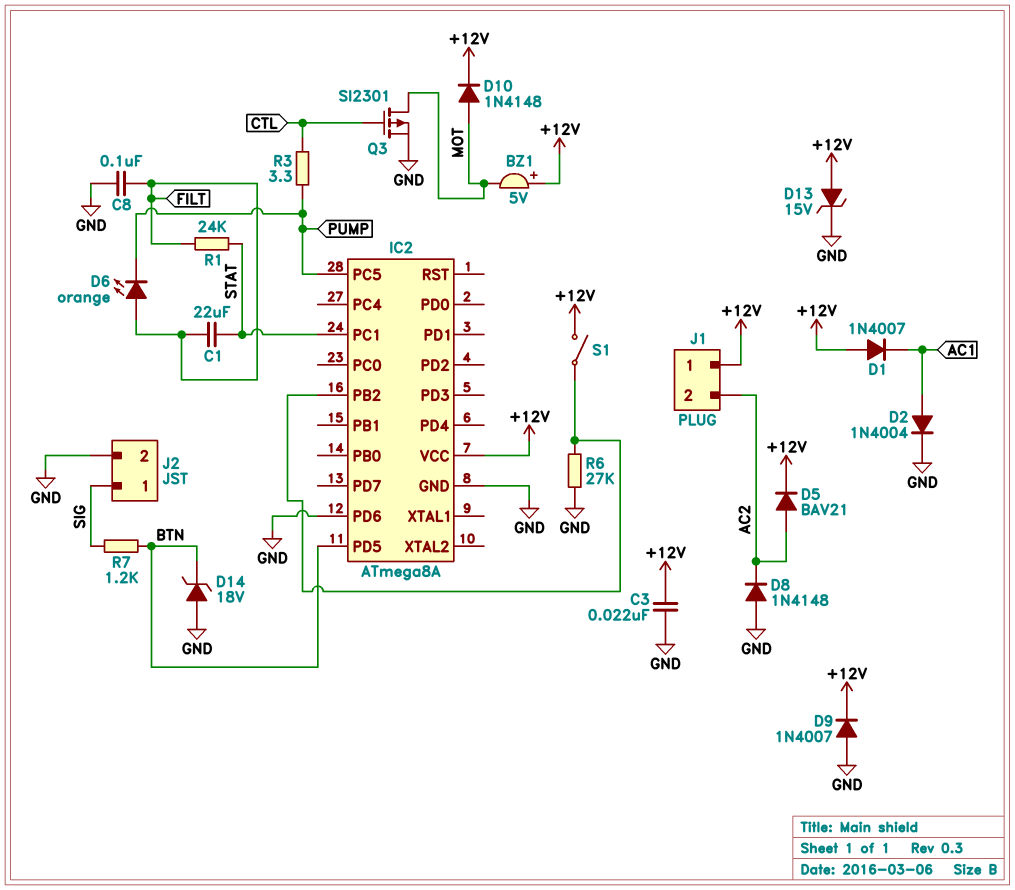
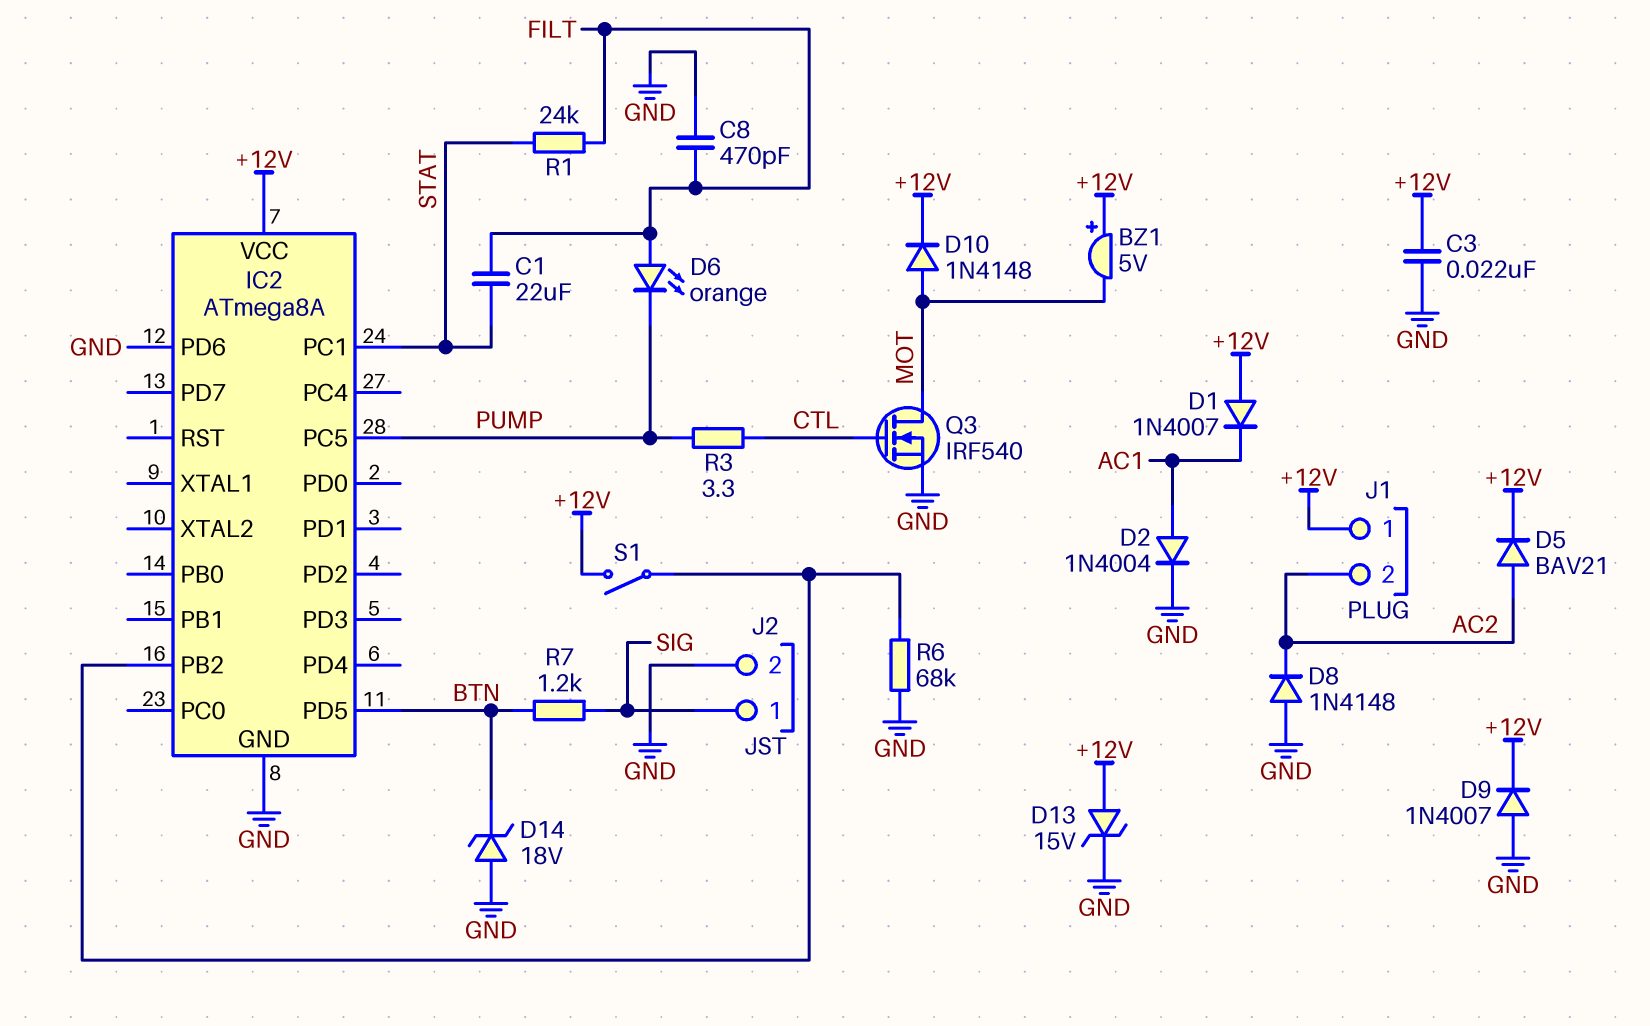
C8: 100nF (FILT, GND) -> 470pF (FILT, GND)
Q3: PMOS SI2301 (G CTL, D MOT, S GND) -> NMOS IRF540 (G CTL, D MOT, S GND)
R6: 27k (GND, IC2/PB2) -> 68k (GND, IC2/PB2)

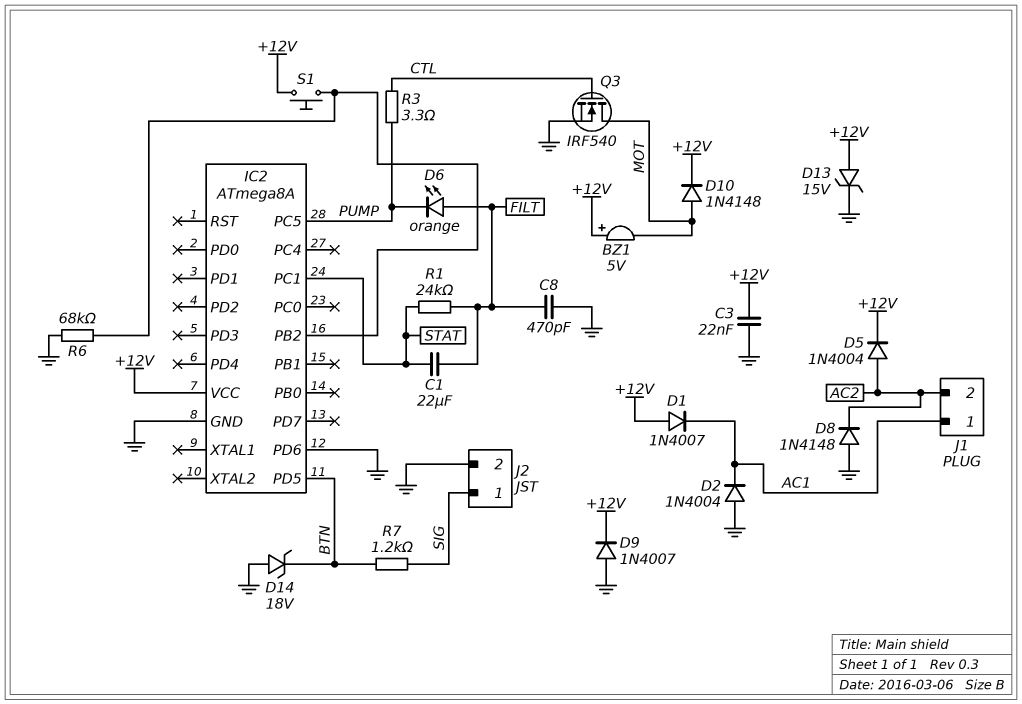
D2: diode 1N4004 (A AC1, K GND) -> diode 1N4004 (A GND, K AC1)
D5: diode BAV21 (A AC2, K +12V) -> diode 1N4004 (A AC2, K +12V)
J1 pin 1: +12V -> AC1
S1: switch (+12V, IC2/PB2) -> button (+12V, IC2/PB2)

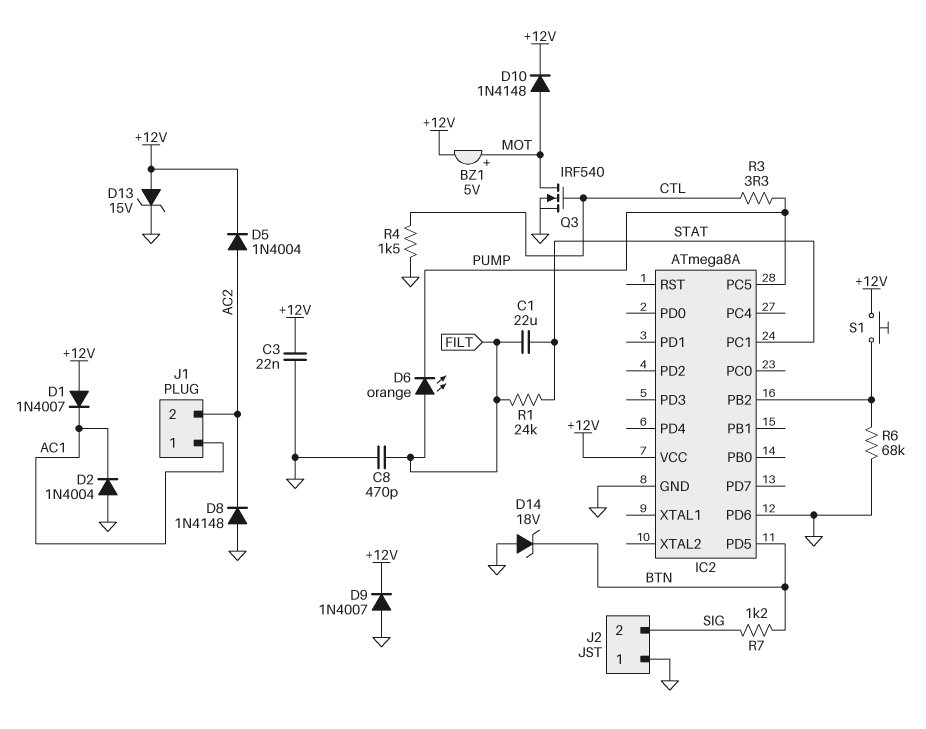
BZ1: buzzer 5V (plus +12V, minus MOT) -> buzzer 5V (plus MOT, minus +12V)
J2 pin 1: SIG -> GND
J2 pin 2: GND -> SIG
R4: none -> 1.5k (CTL, GND)

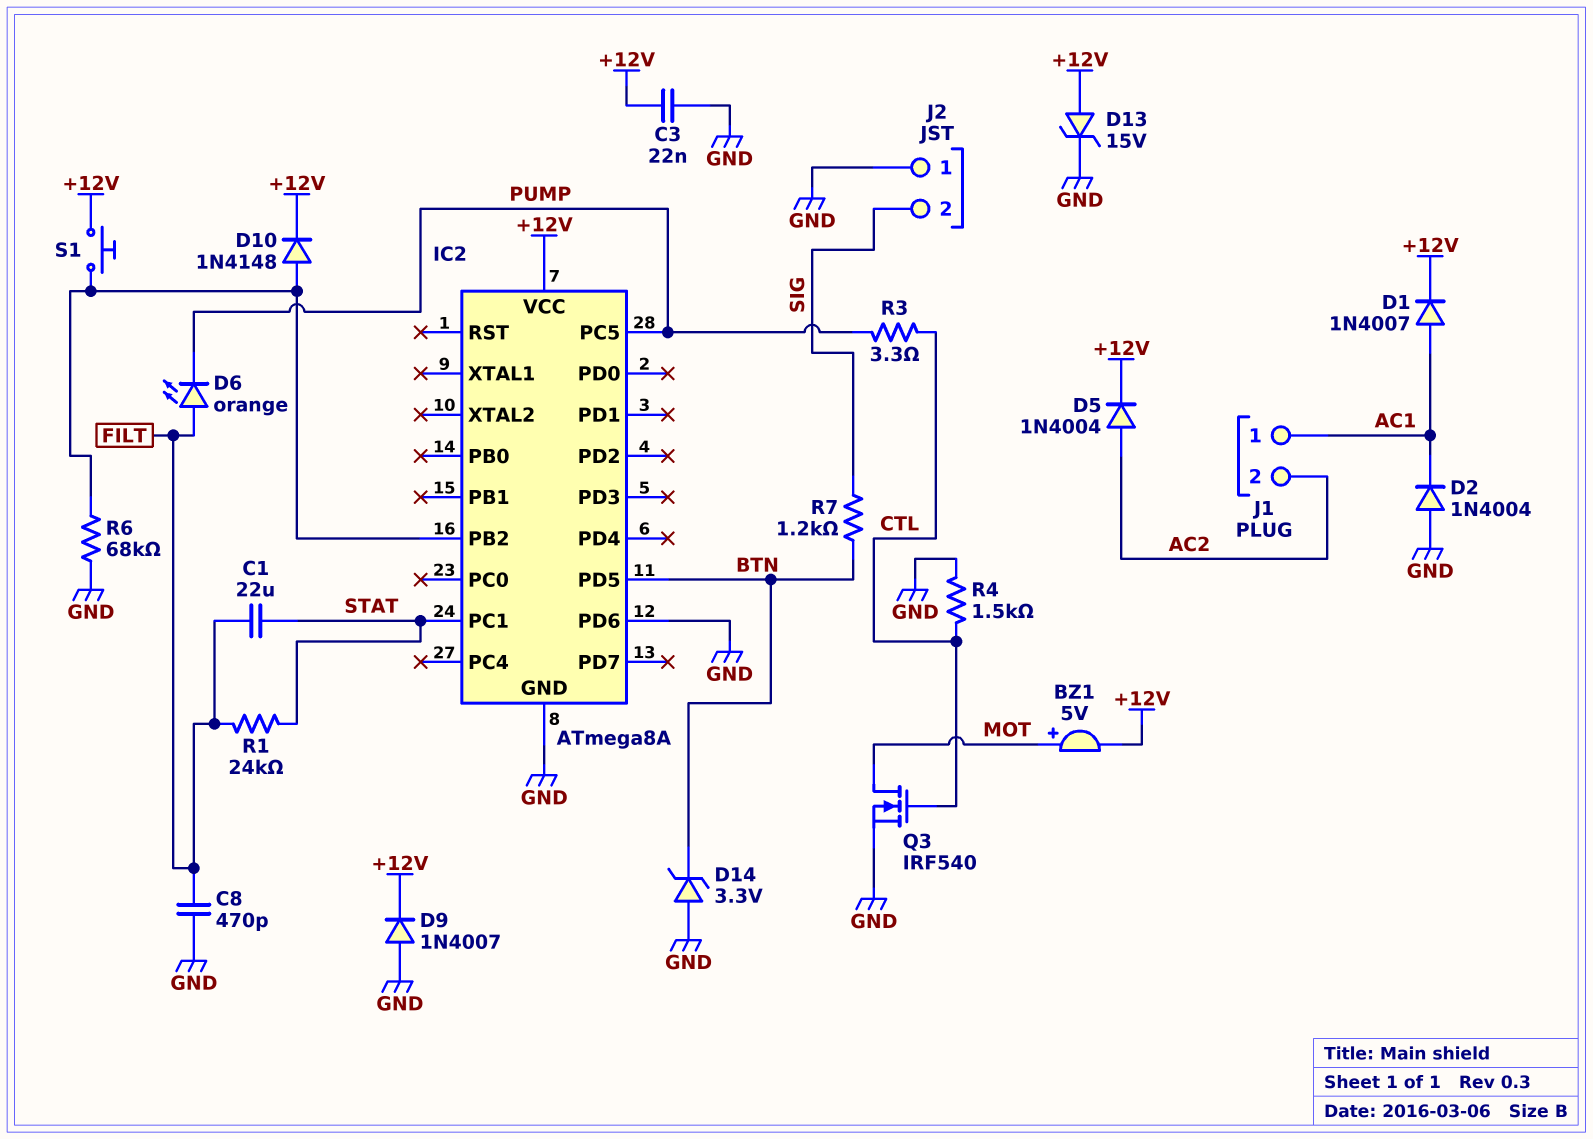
D1: diode 1N4007 (A +12V, K AC1) -> diode 1N4007 (A AC1, K +12V)
D8: diode 1N4148 (A GND, K AC2) -> none
D10: diode 1N4148 (A MOT, K +12V) -> diode 1N4148 (A IC2/PB2, K +12V)
D14: zener 18V (A GND, K BTN) -> zener 3.3V (A GND, K BTN)

